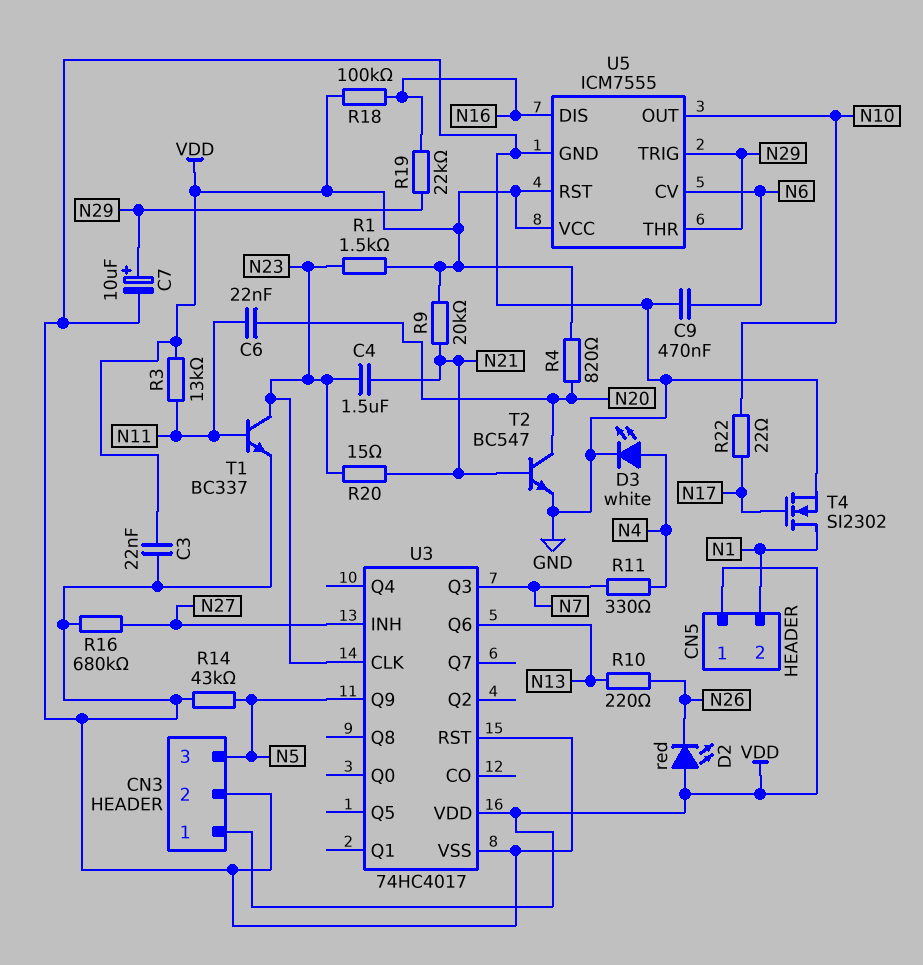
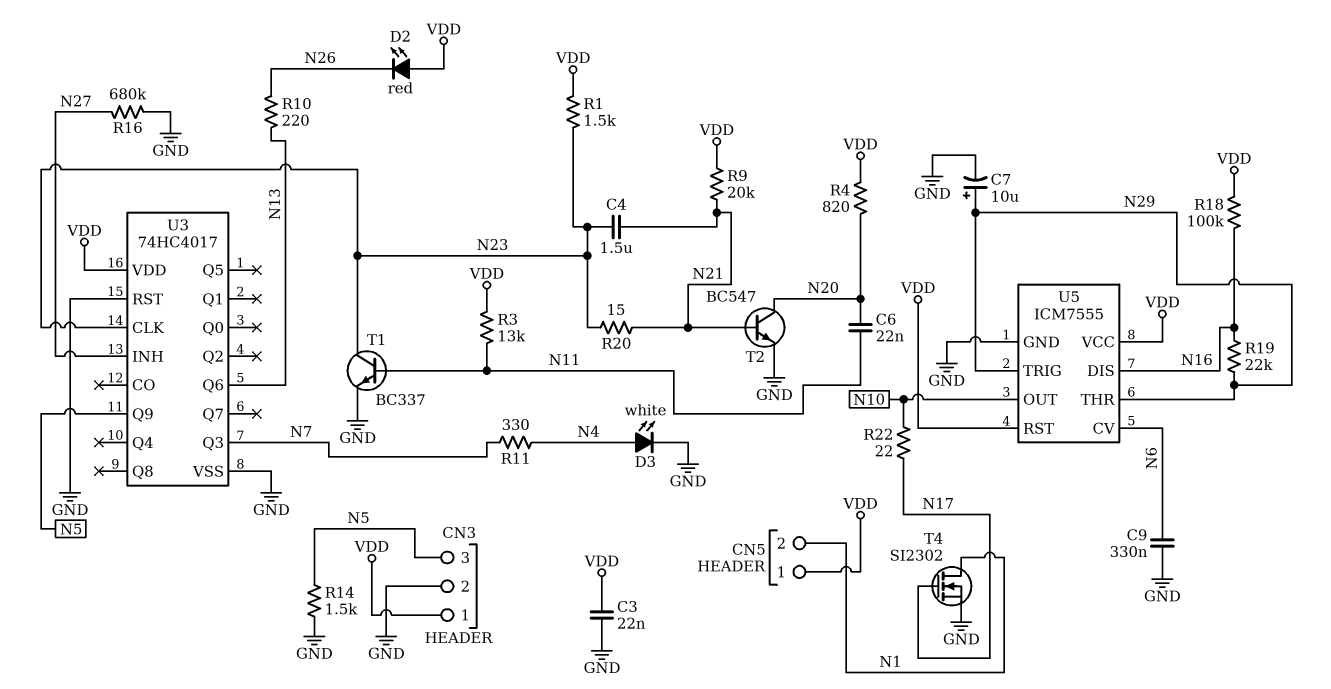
C9: 470nF (GND, N6) -> 330nF (GND, N6)
R14: 43k (GND, N5) -> 1.5k (GND, N5)

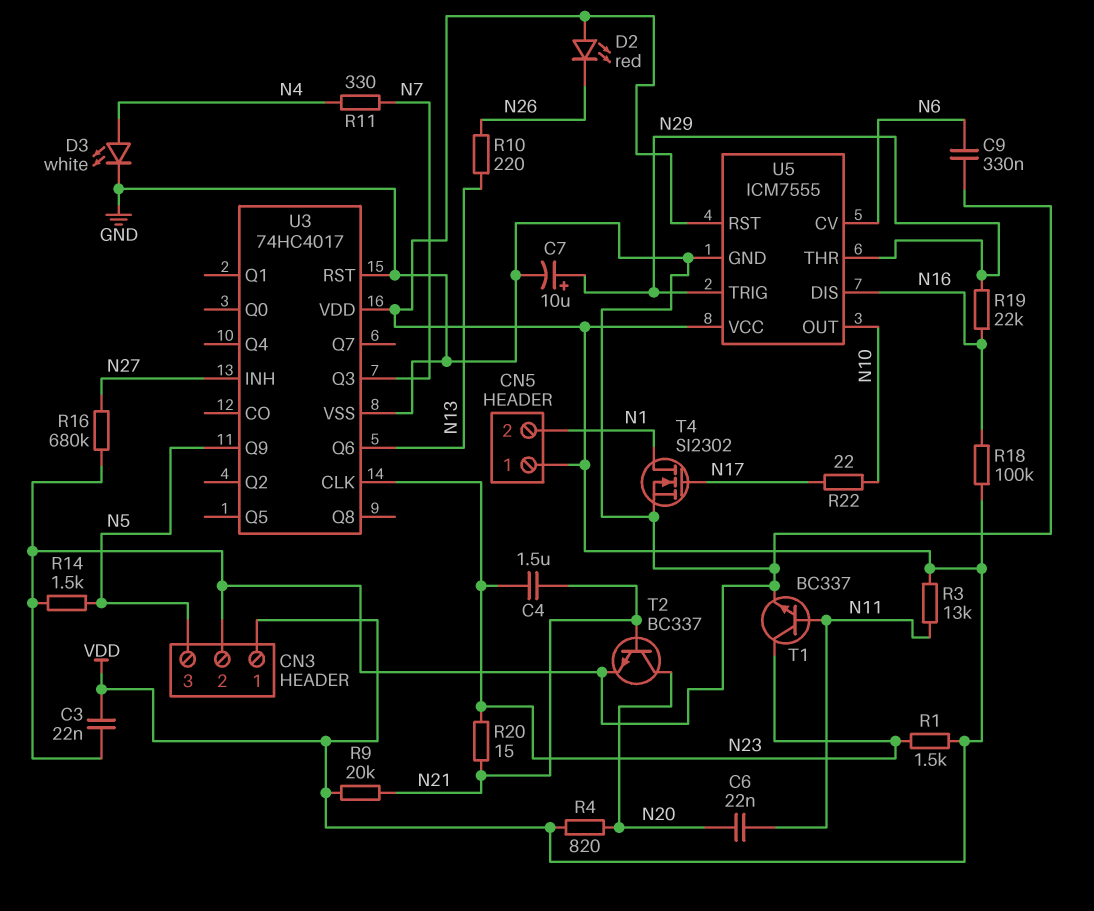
T2: NPN BC547 (B N21, C N20, E GND) -> NPN BC337 (B N21, C N20, E GND)

